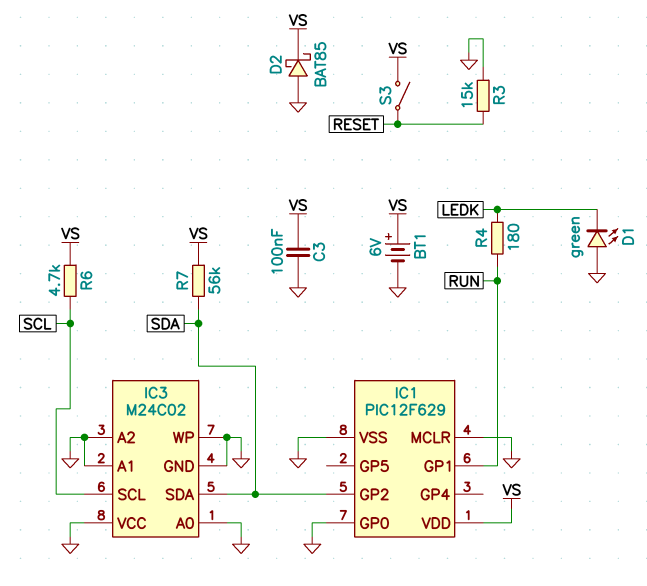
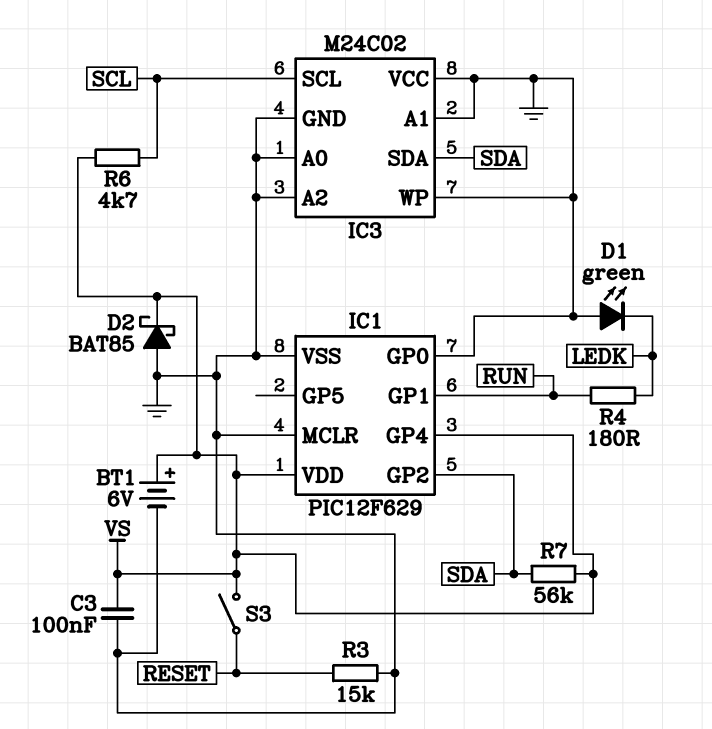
IC1 pin GP4: none -> VS

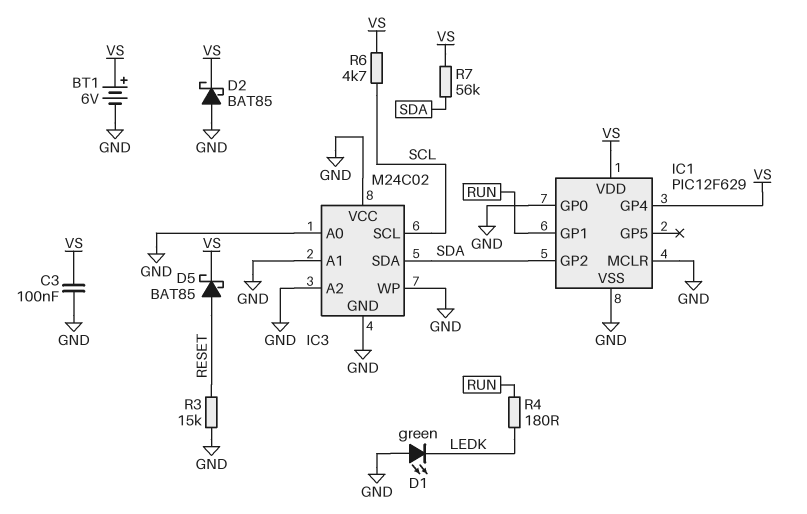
D5: none -> schottky BAT85 (A RESET, K VS)
S3: switch (RESET, VS) -> none

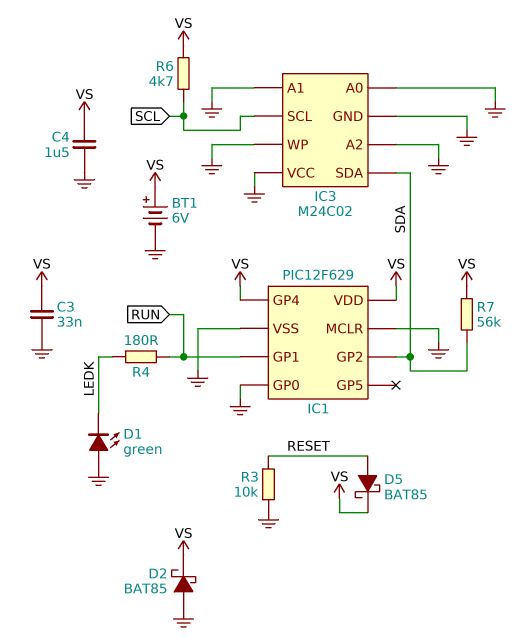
C3: 100nF (GND, VS) -> 33nF (GND, VS)
C4: none -> 1.5uF (GND, VS)
R3: 15k (GND, RESET) -> 10k (GND, RESET)

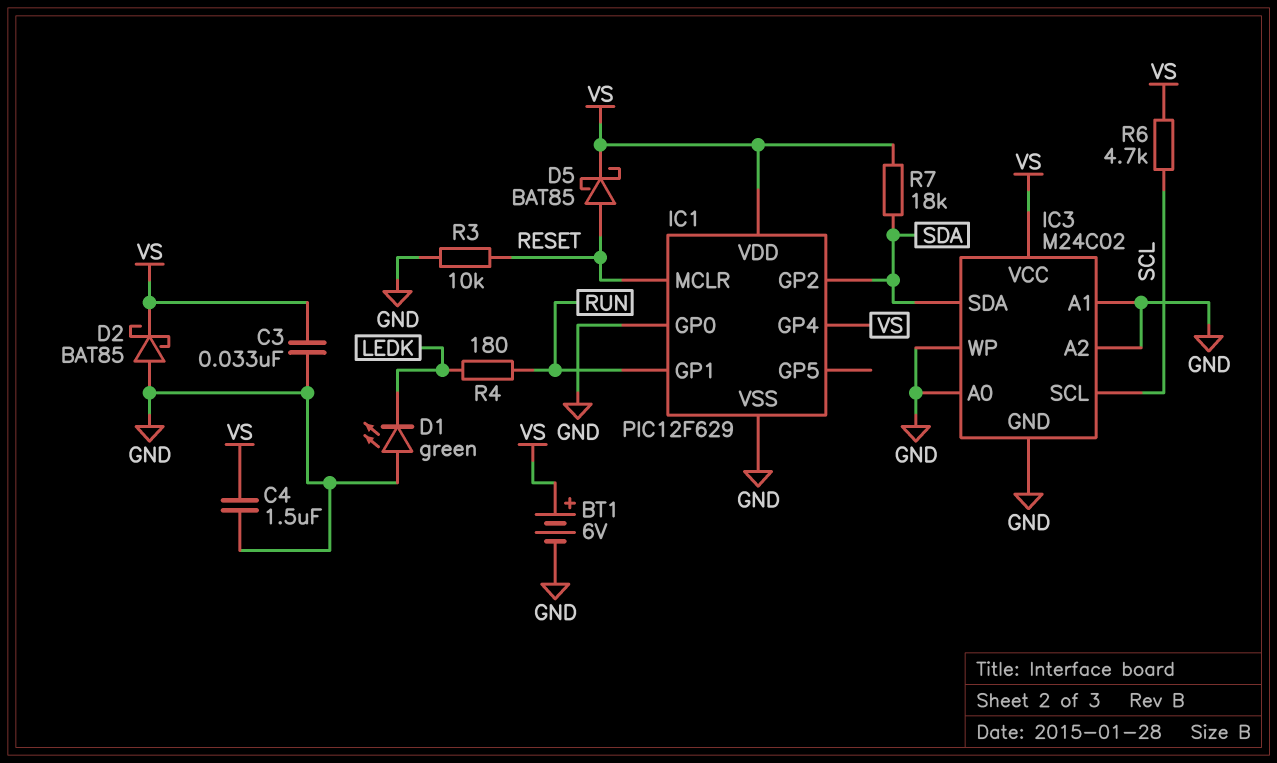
IC1 pin MCLR: GND -> RESET
IC3 pin VCC: GND -> VS
R7: 56k (SDA, VS) -> 18k (SDA, VS)

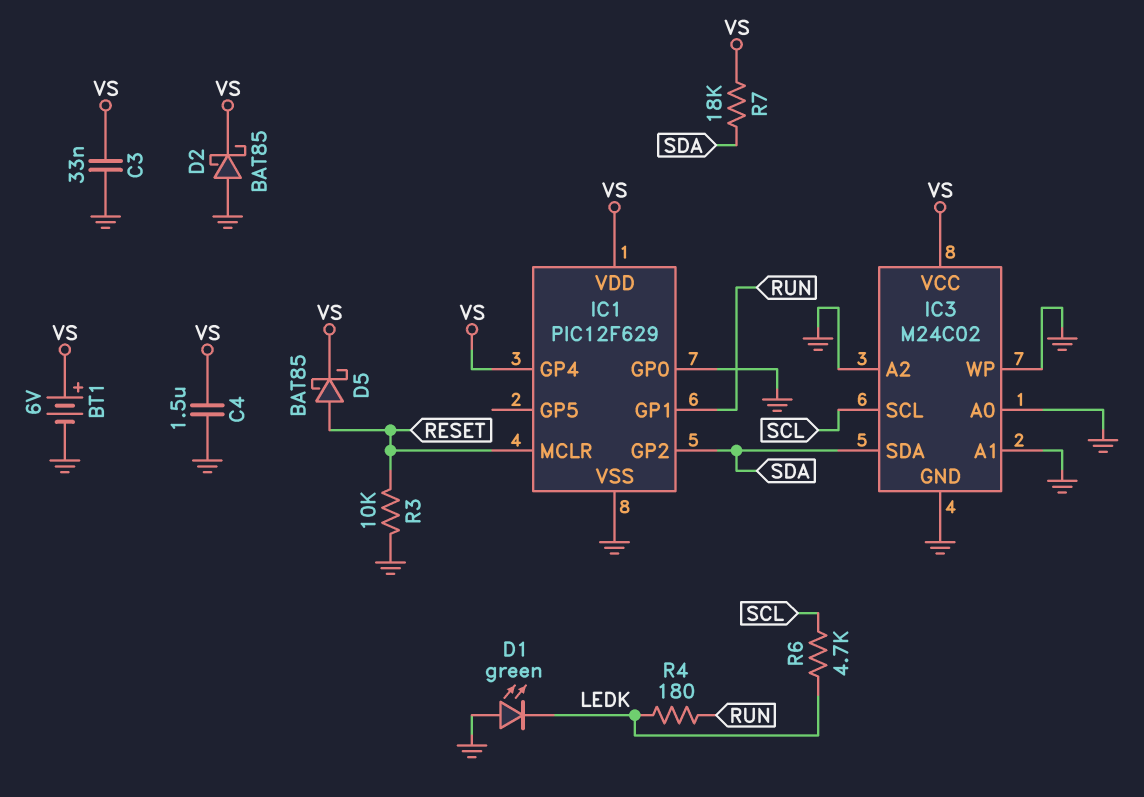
R6: 4.7k (SCL, VS) -> 4.7k (LEDK, SCL)

